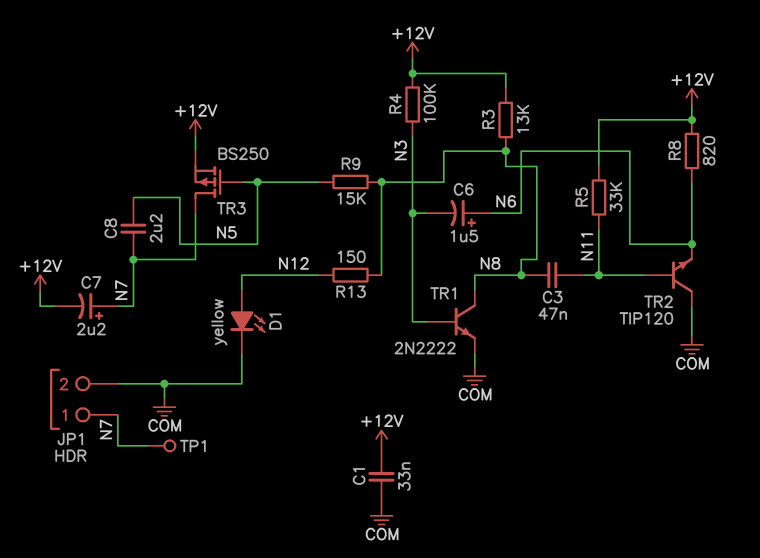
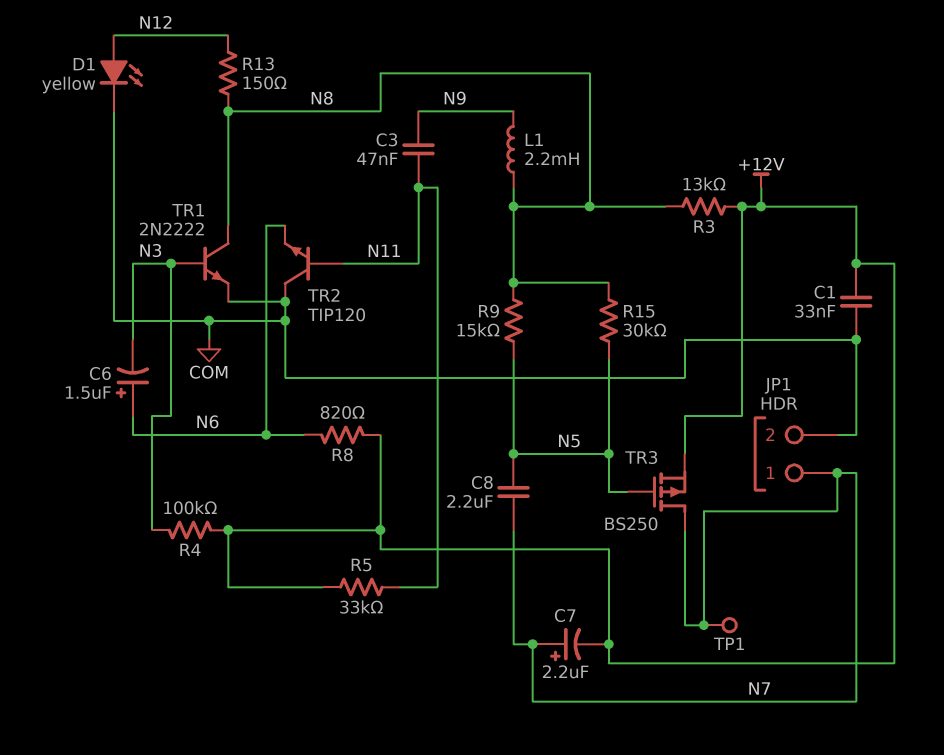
C3: 47nF (N8, N11) -> 47nF (N9, N11)
L1: none -> 2.2mH (N8, N9)
R15: none -> 30k (N5, N8)

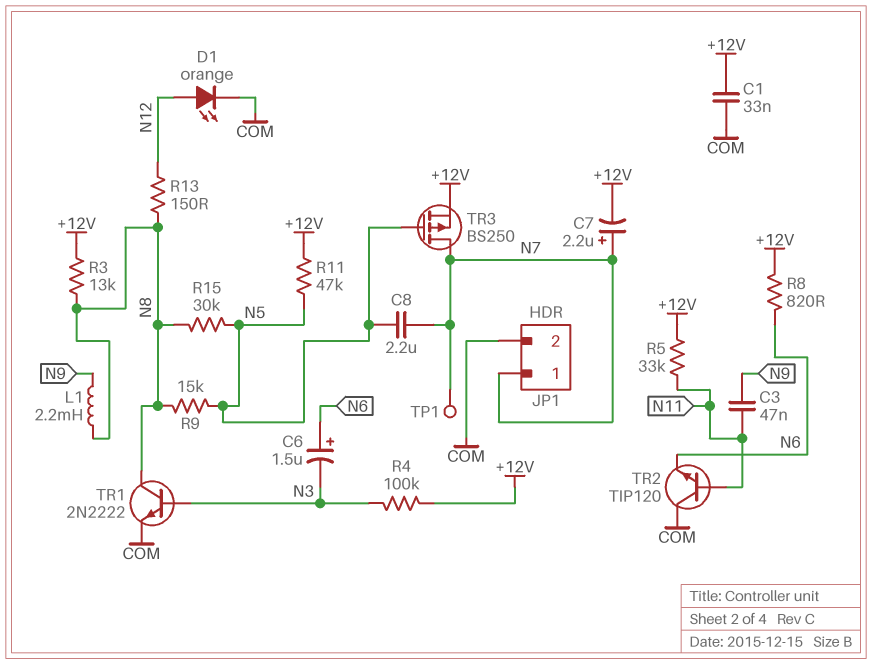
D1: LED yellow (A N12, K COM) -> LED orange (A N12, K COM)
R11: none -> 47k (+12V, N5)

